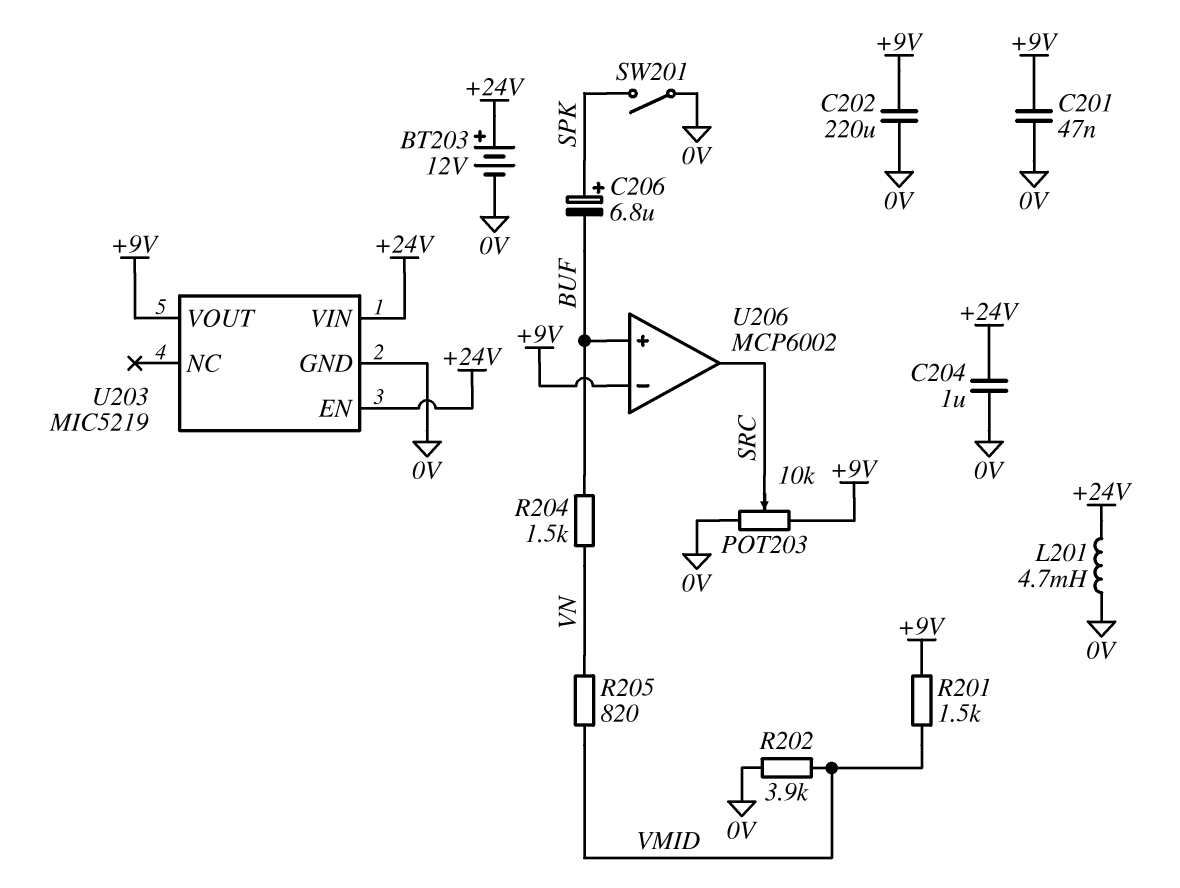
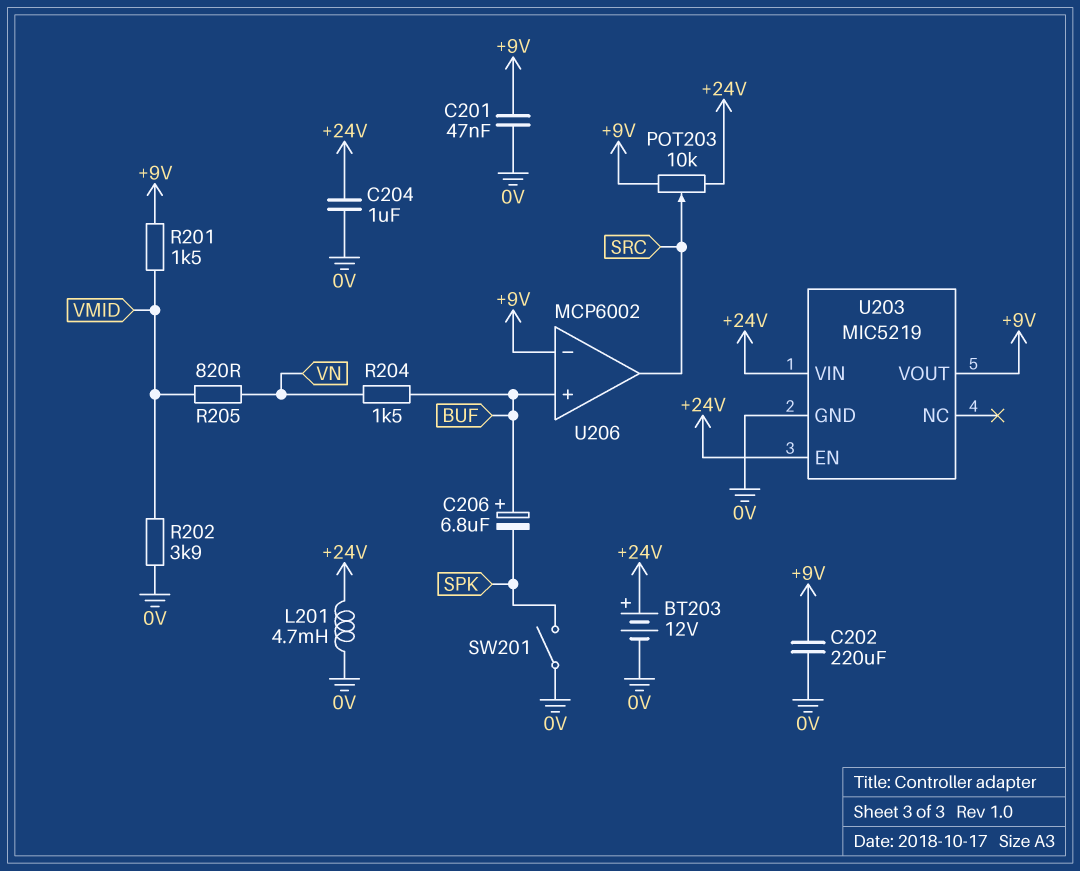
C206: 6.8uF (plus SPK, minus BUF) -> 6.8uF (plus BUF, minus SPK)
POT203: 10k (+9V, 0V, wiper SRC) -> 10k (+9V, +24V, wiper SRC)

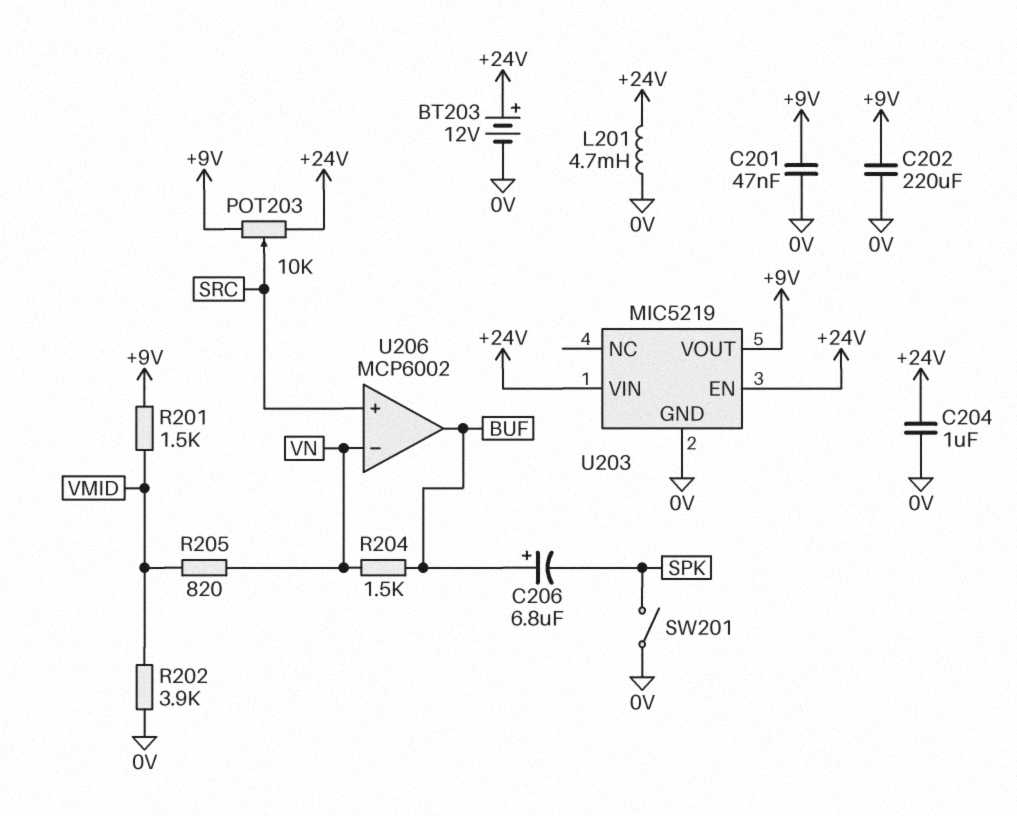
U206 pin in+: BUF -> SRC
U206 pin in-: +9V -> VN
U206 pin out: SRC -> BUF

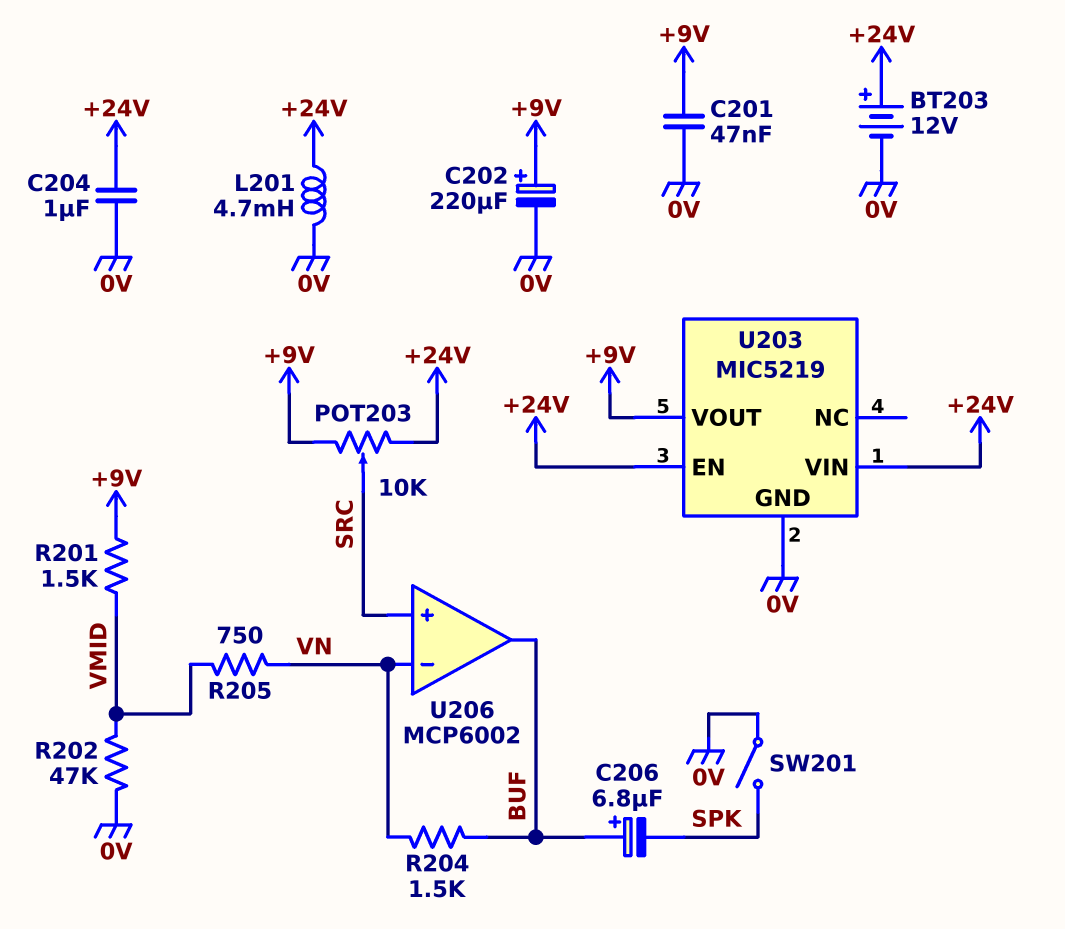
C202: 220uF (+9V, 0V) -> 220uF (plus +9V, minus 0V)
R202: 3.9k (0V, VMID) -> 47k (0V, VMID)
R205: 820 (VMID, VN) -> 750 (VMID, VN)

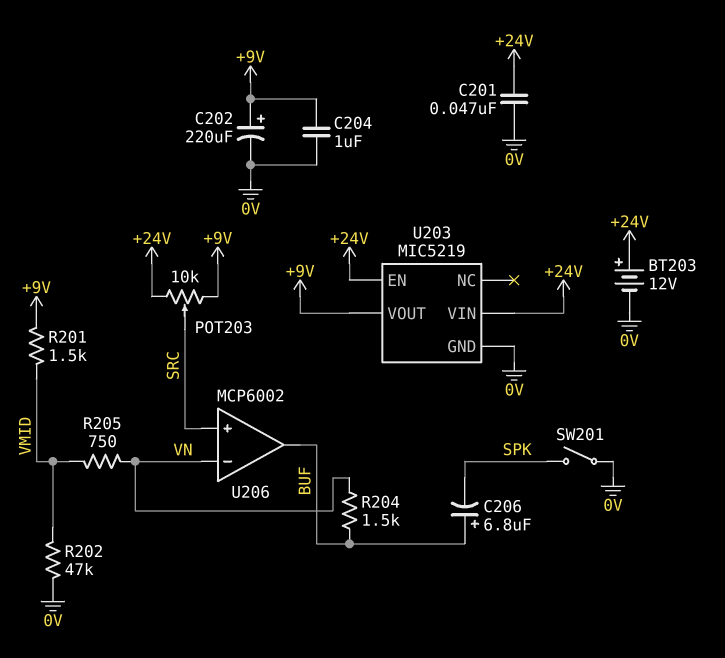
C201: 47nF (+9V, 0V) -> 47nF (+24V, 0V)
C204: 1uF (+24V, 0V) -> 1uF (+9V, 0V)
L201: 4.7mH (+24V, 0V) -> none

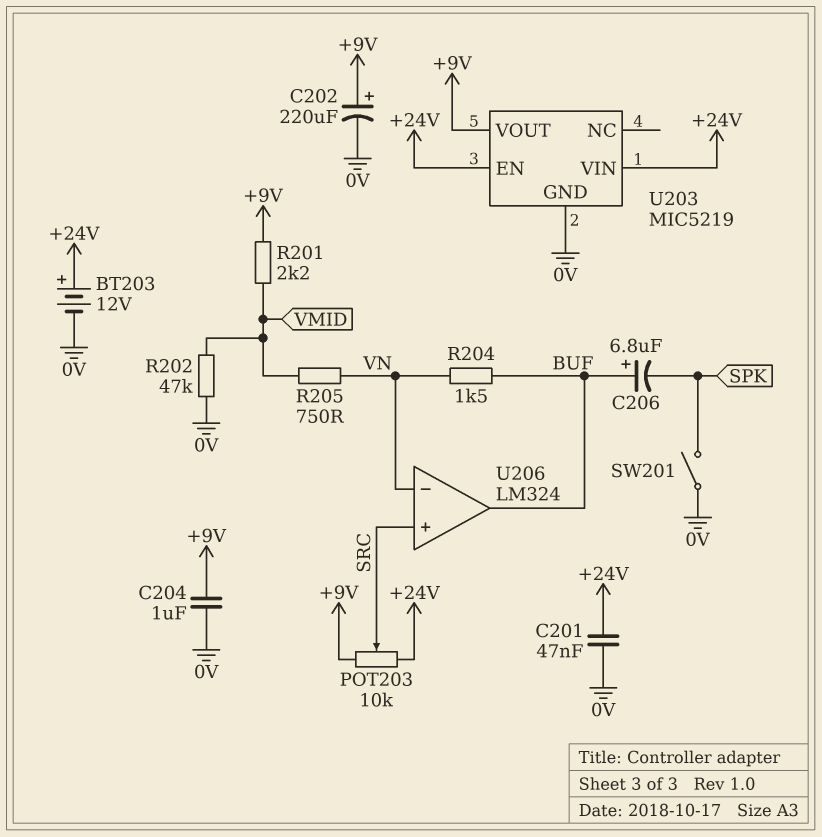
R201: 1.5k (+9V, VMID) -> 2.2k (+9V, VMID)
U206: MCP6002 -> LM324

